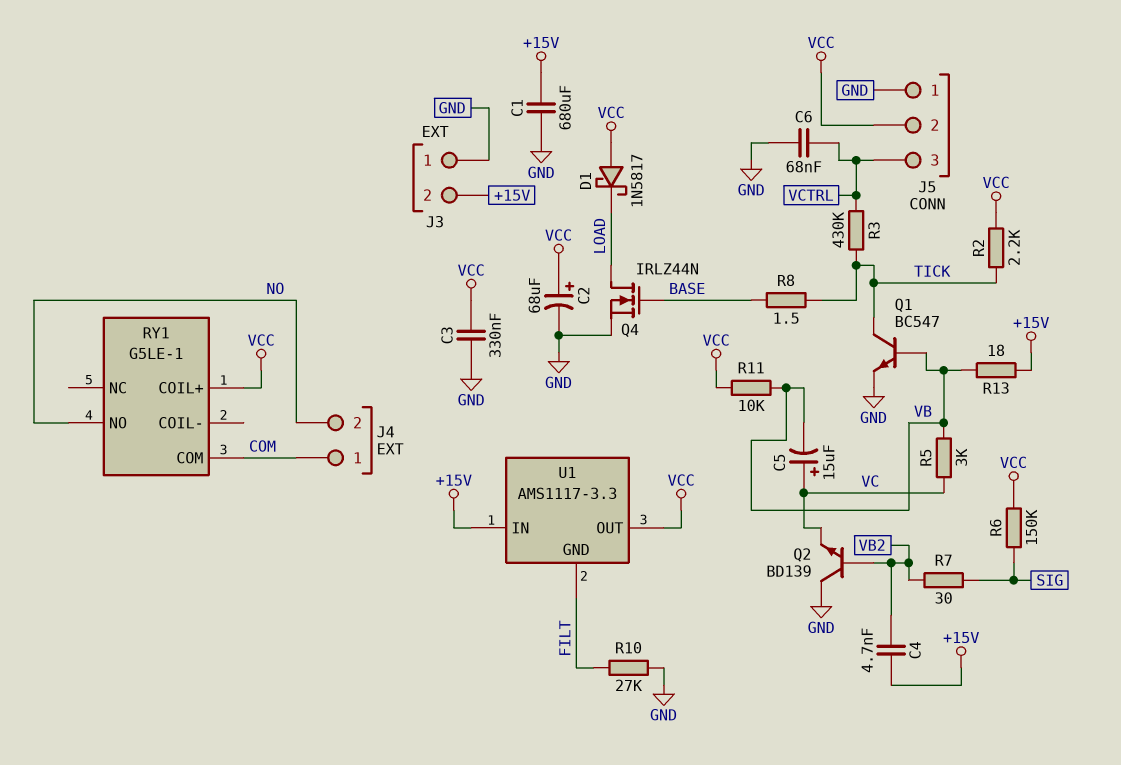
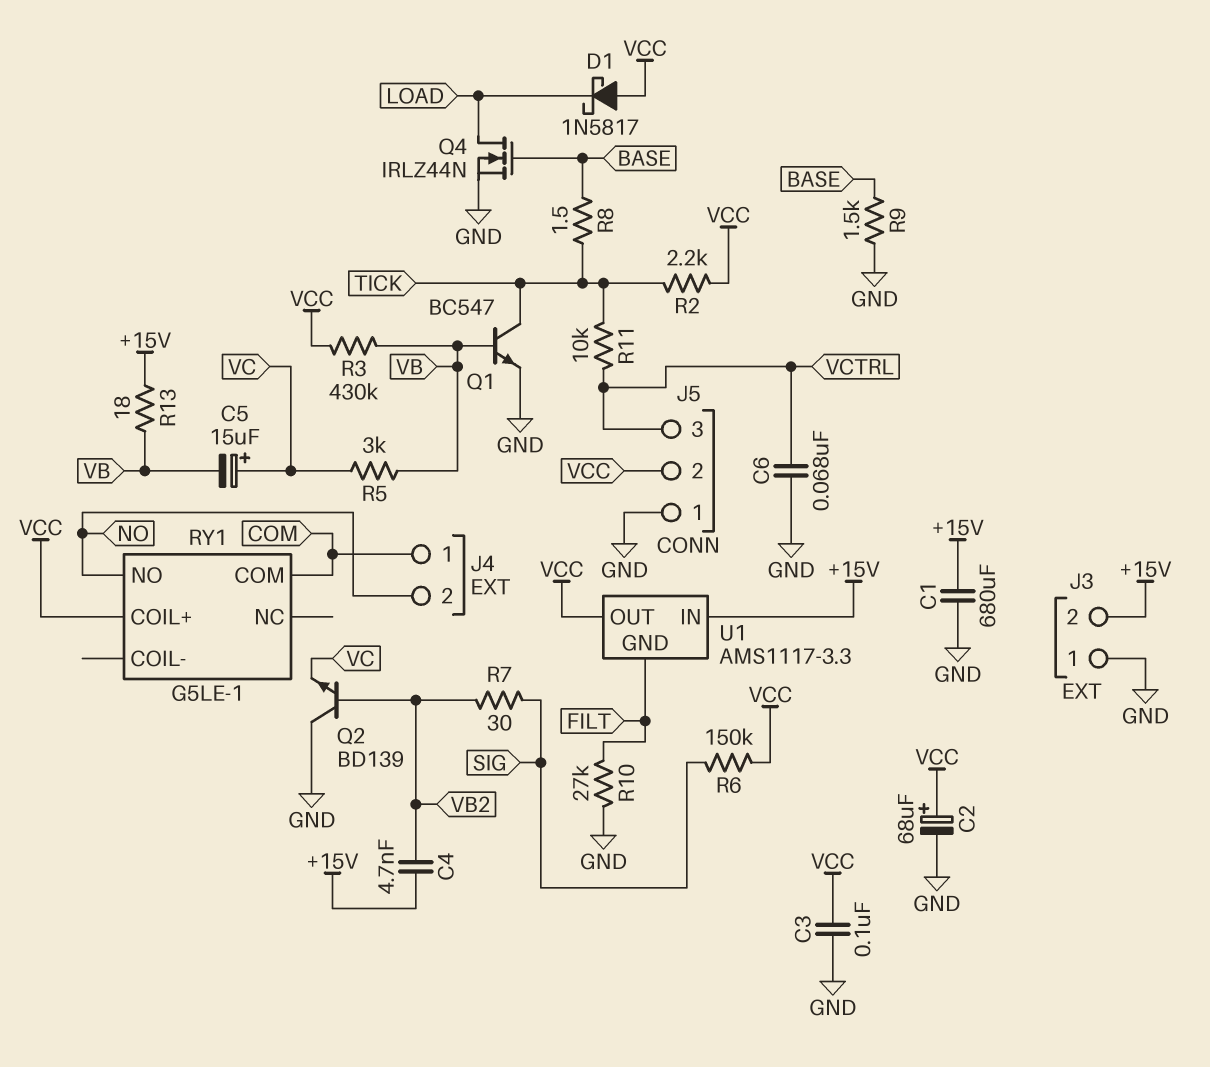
C3: 330nF (GND, VCC) -> 100nF (GND, VCC)
R3: 430k (TICK, VCTRL) -> 430k (VB, VCC)
R9: none -> 1.5k (BASE, GND)
R11: 10k (VB, VCC) -> 10k (TICK, VCTRL)

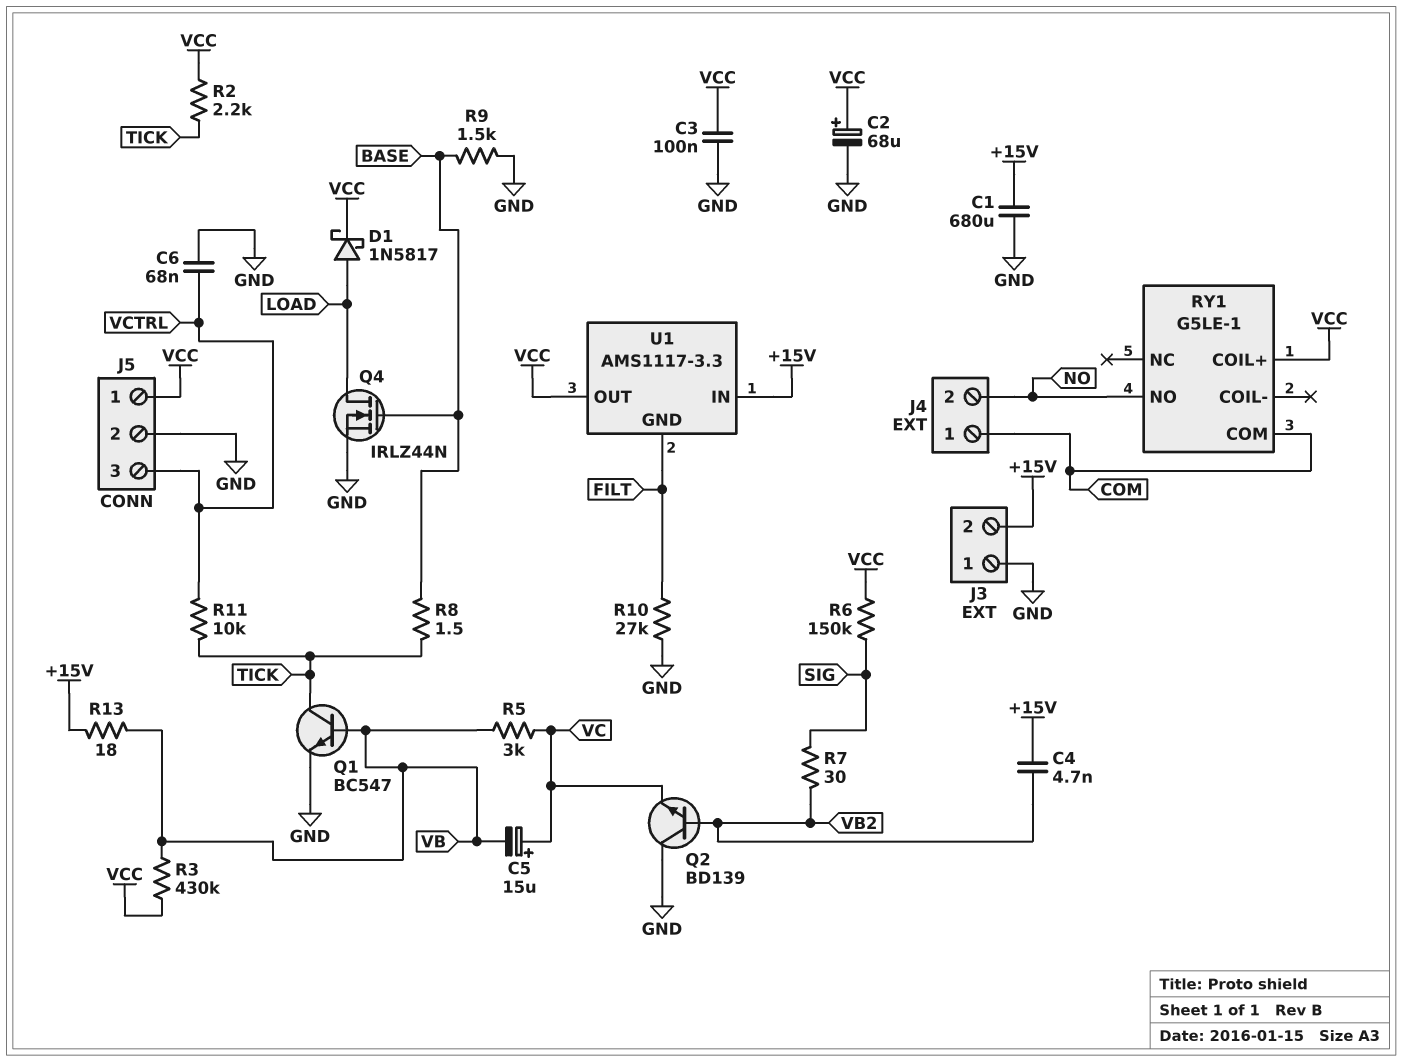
D1: schottky 1N5817 (A VCC, K LOAD) -> schottky 1N5817 (A LOAD, K VCC)
J5 pin 1: GND -> VCC
J5 pin 2: VCC -> GND

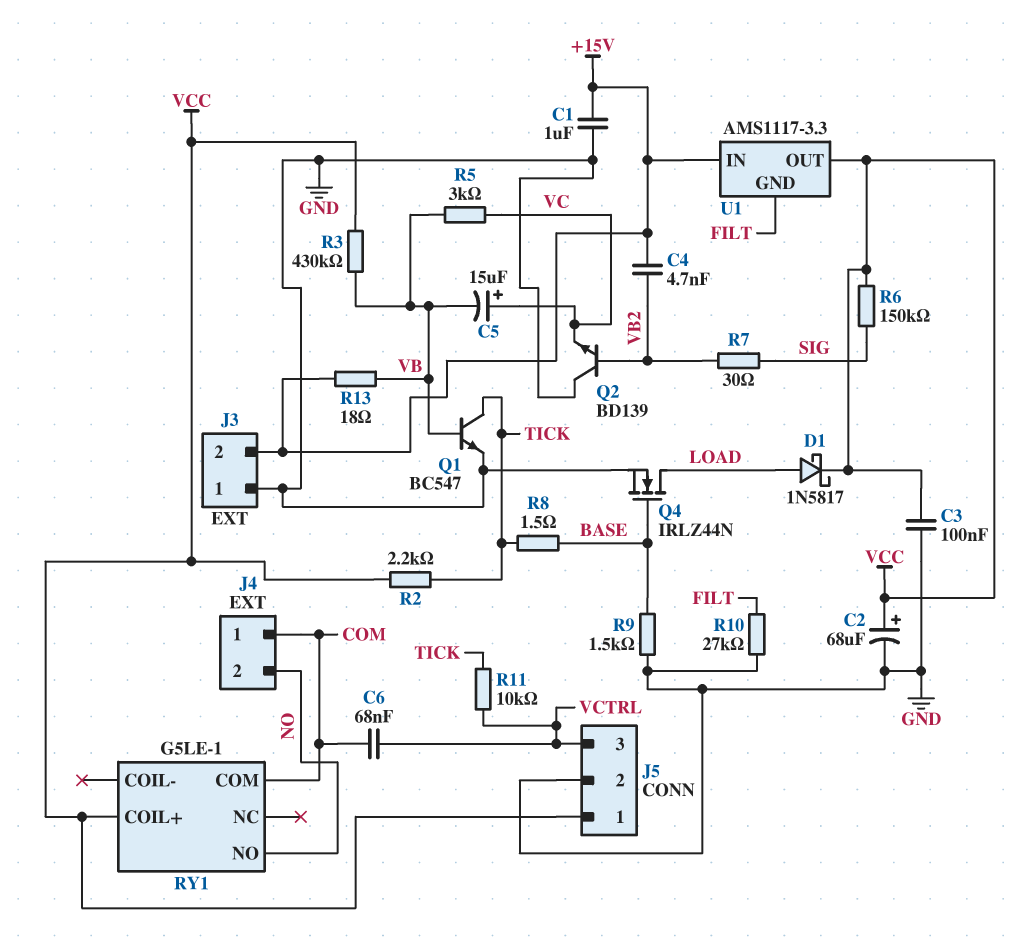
C1: 680uF (+15V, GND) -> 1uF (+15V, GND)
C6: 68nF (GND, VCTRL) -> 68nF (COM, VCTRL)

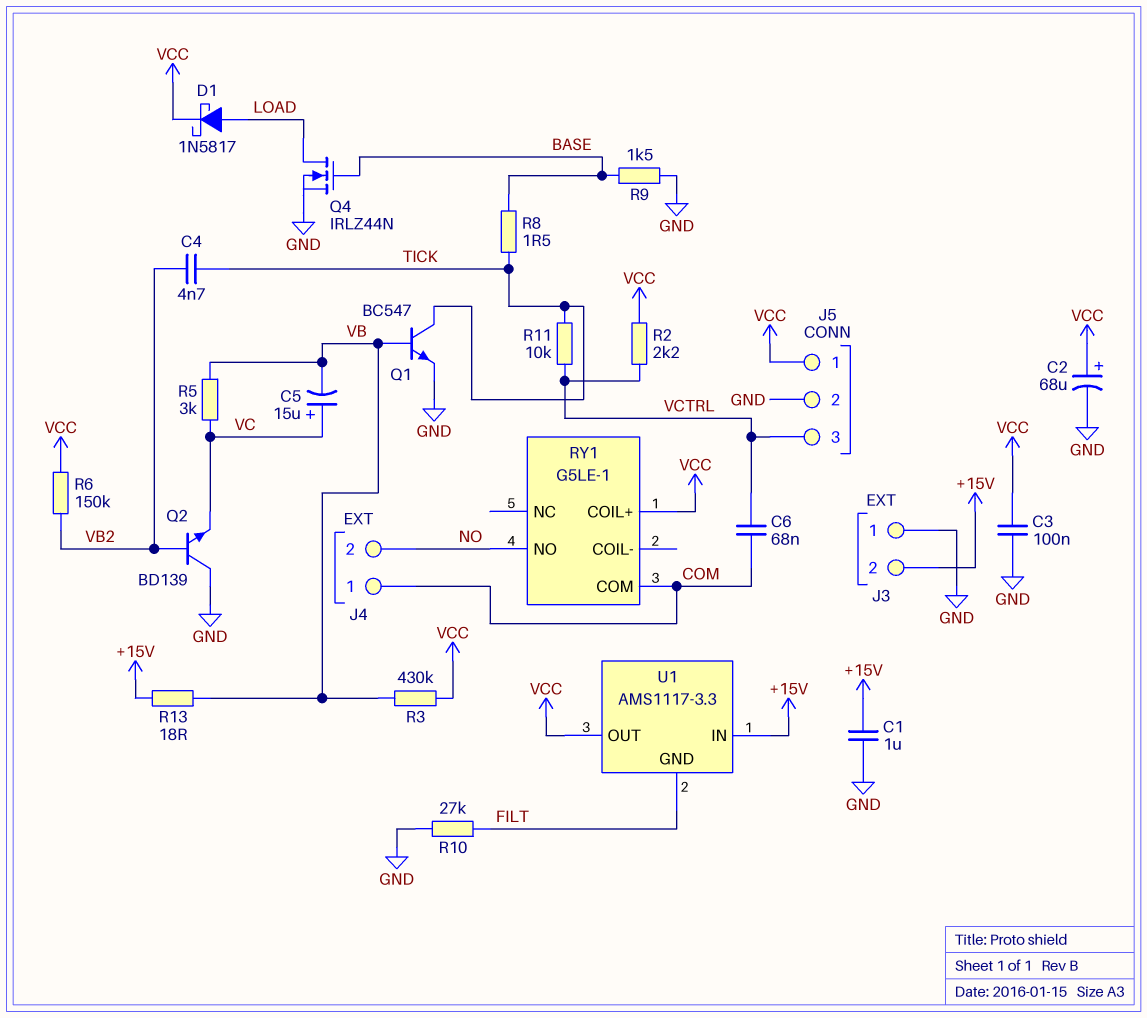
C4: 4.7nF (+15V, VB2) -> 4.7nF (TICK, VB2)
R2: 2.2k (TICK, VCC) -> 2.2k (VCC, VCTRL)
R6: 150k (SIG, VCC) -> 150k (VB2, VCC)
R7: 30 (SIG, VB2) -> none

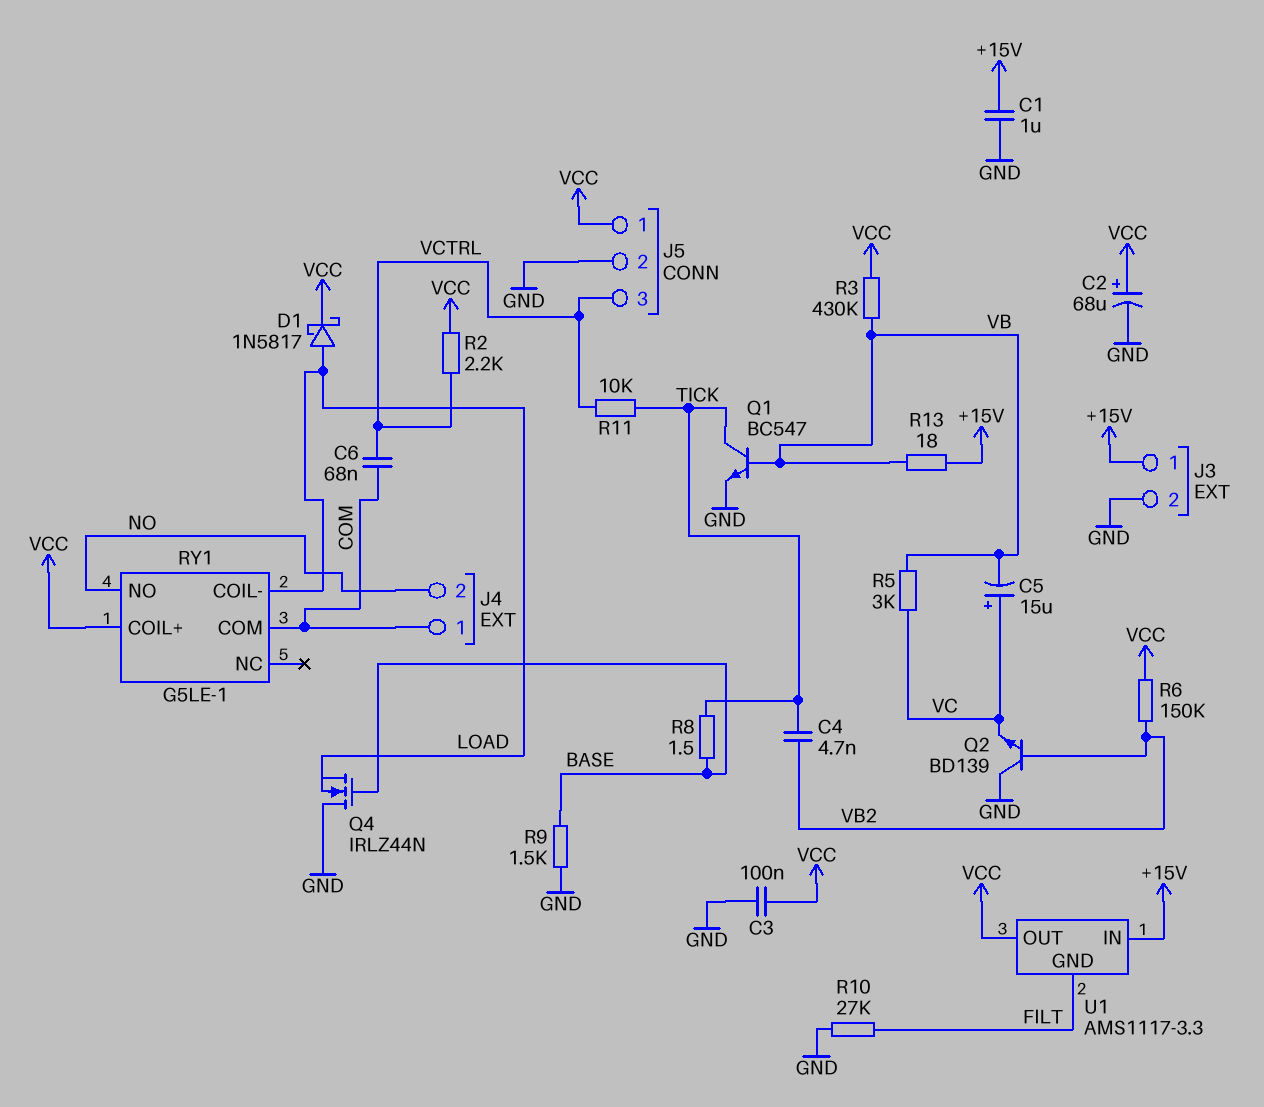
J3 pin 1: GND -> +15V
J3 pin 2: +15V -> GND
Q4: NMOS IRLZ44N (G BASE, D LOAD, S GND) -> NMOS IRLZ44N (G BASE, D GND, S LOAD)
RY1 pin COIL-: none -> LOAD

